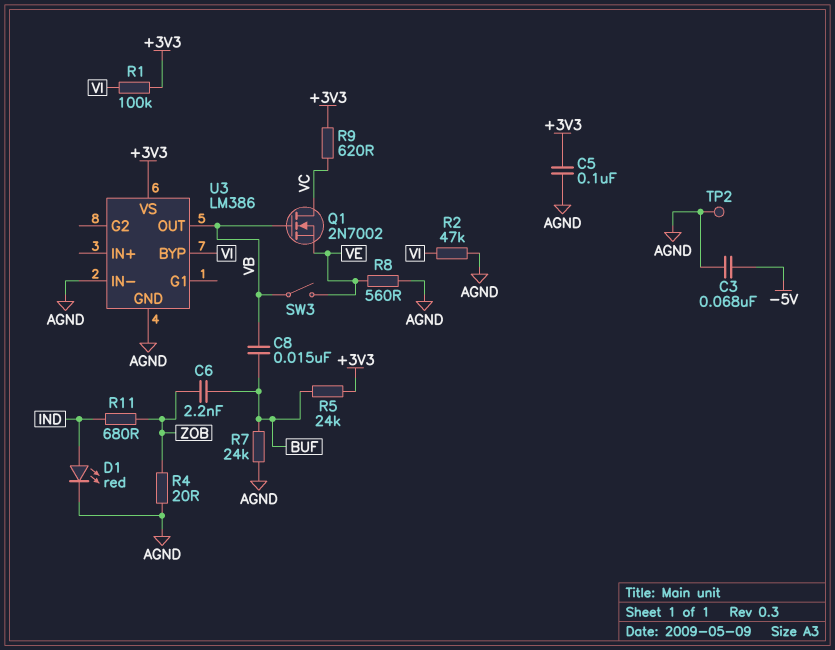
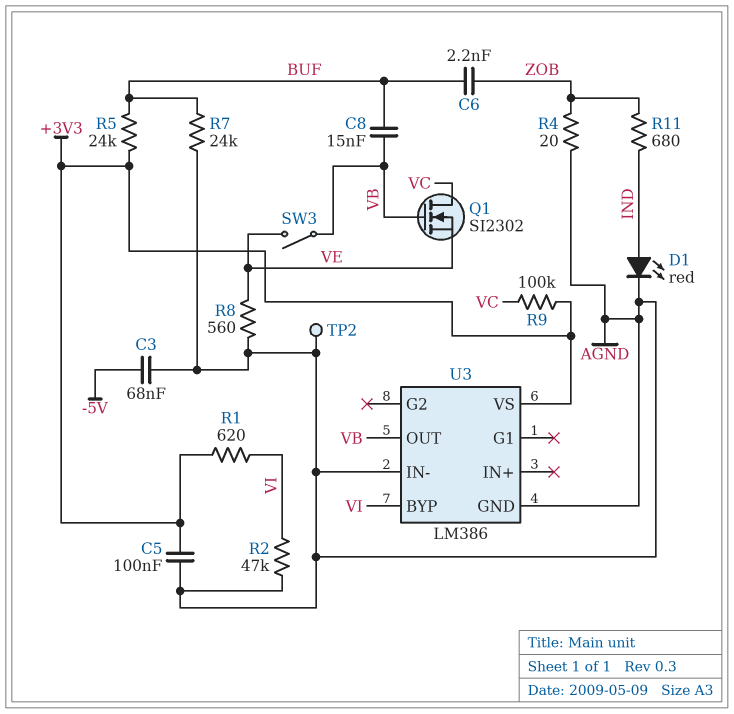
Q1: NMOS 2N7002 (G VB, D VC, S VE) -> NMOS SI2302 (G VB, D VC, S VE)
R1: 100k (+3V3, VI) -> 620 (+3V3, VI)
R9: 620 (+3V3, VC) -> 100k (+3V3, VC)

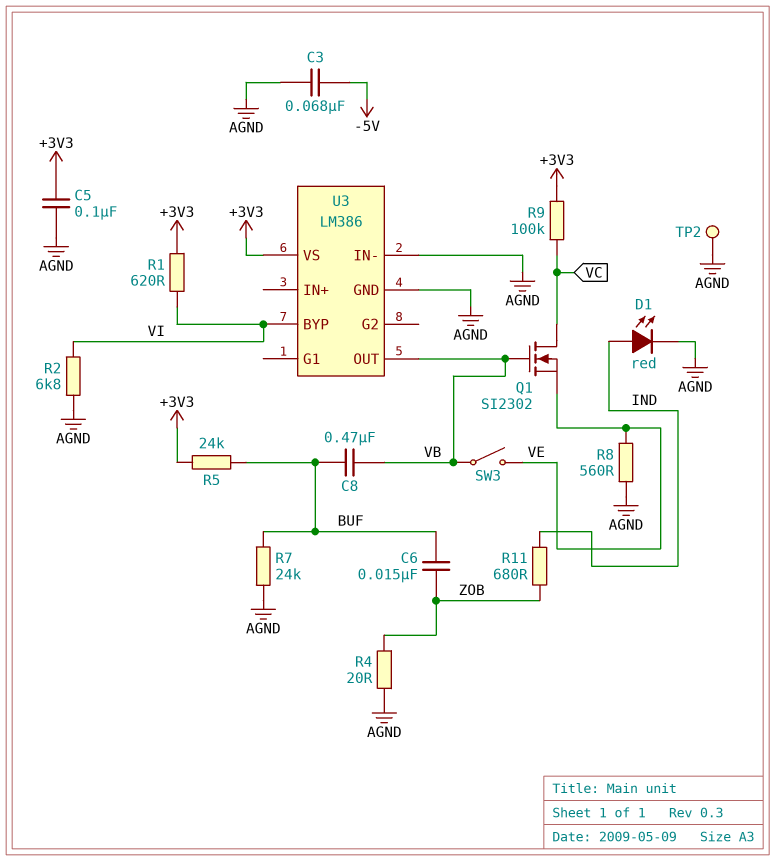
C6: 2.2nF (BUF, ZOB) -> 15nF (BUF, ZOB)
C8: 15nF (BUF, VB) -> 470nF (BUF, VB)
R2: 47k (AGND, VI) -> 6.8k (AGND, VI)

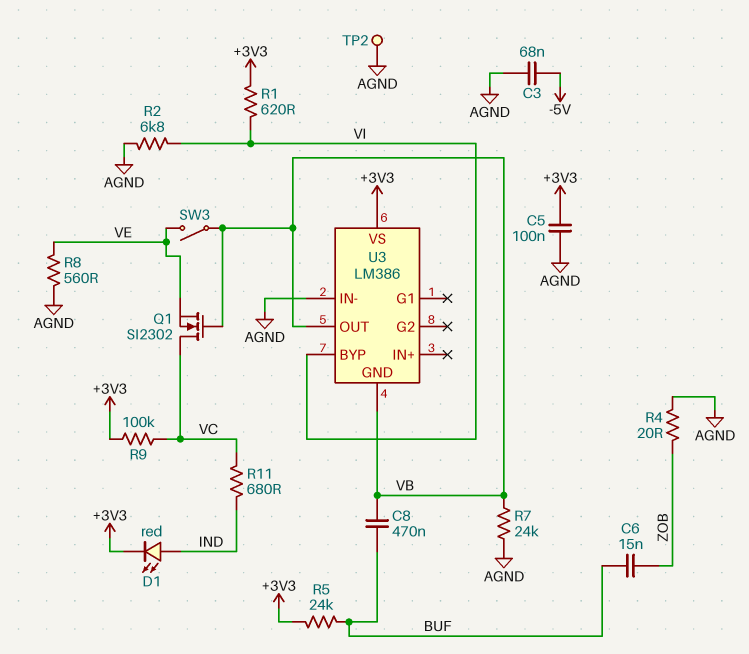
D1: LED red (A IND, K AGND) -> LED red (A IND, K +3V3)
R7: 24k (AGND, BUF) -> 24k (AGND, VB)
R11: 680 (IND, ZOB) -> 680 (IND, VC)
U3 pin GND: AGND -> VB

